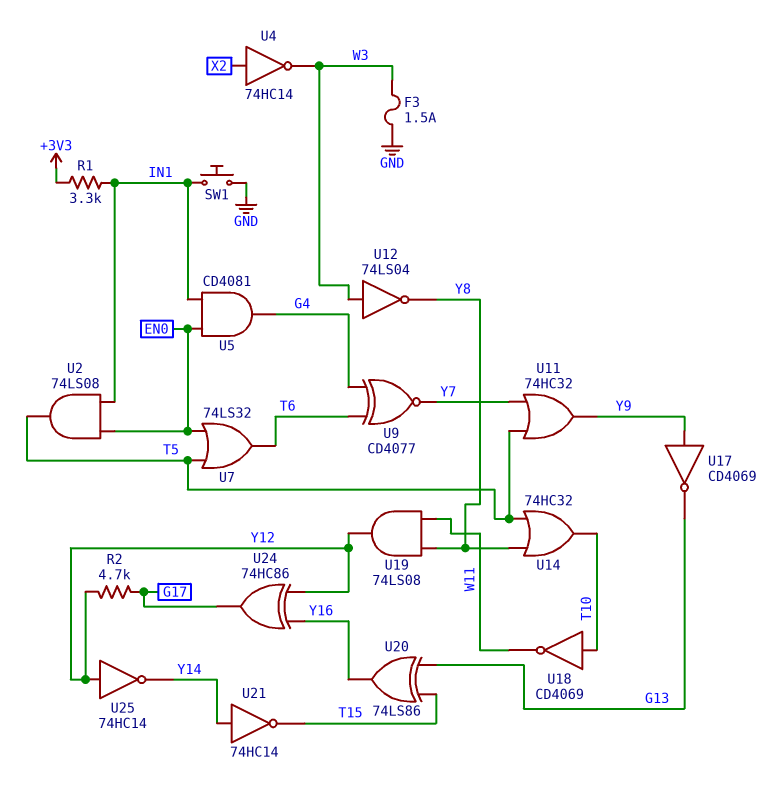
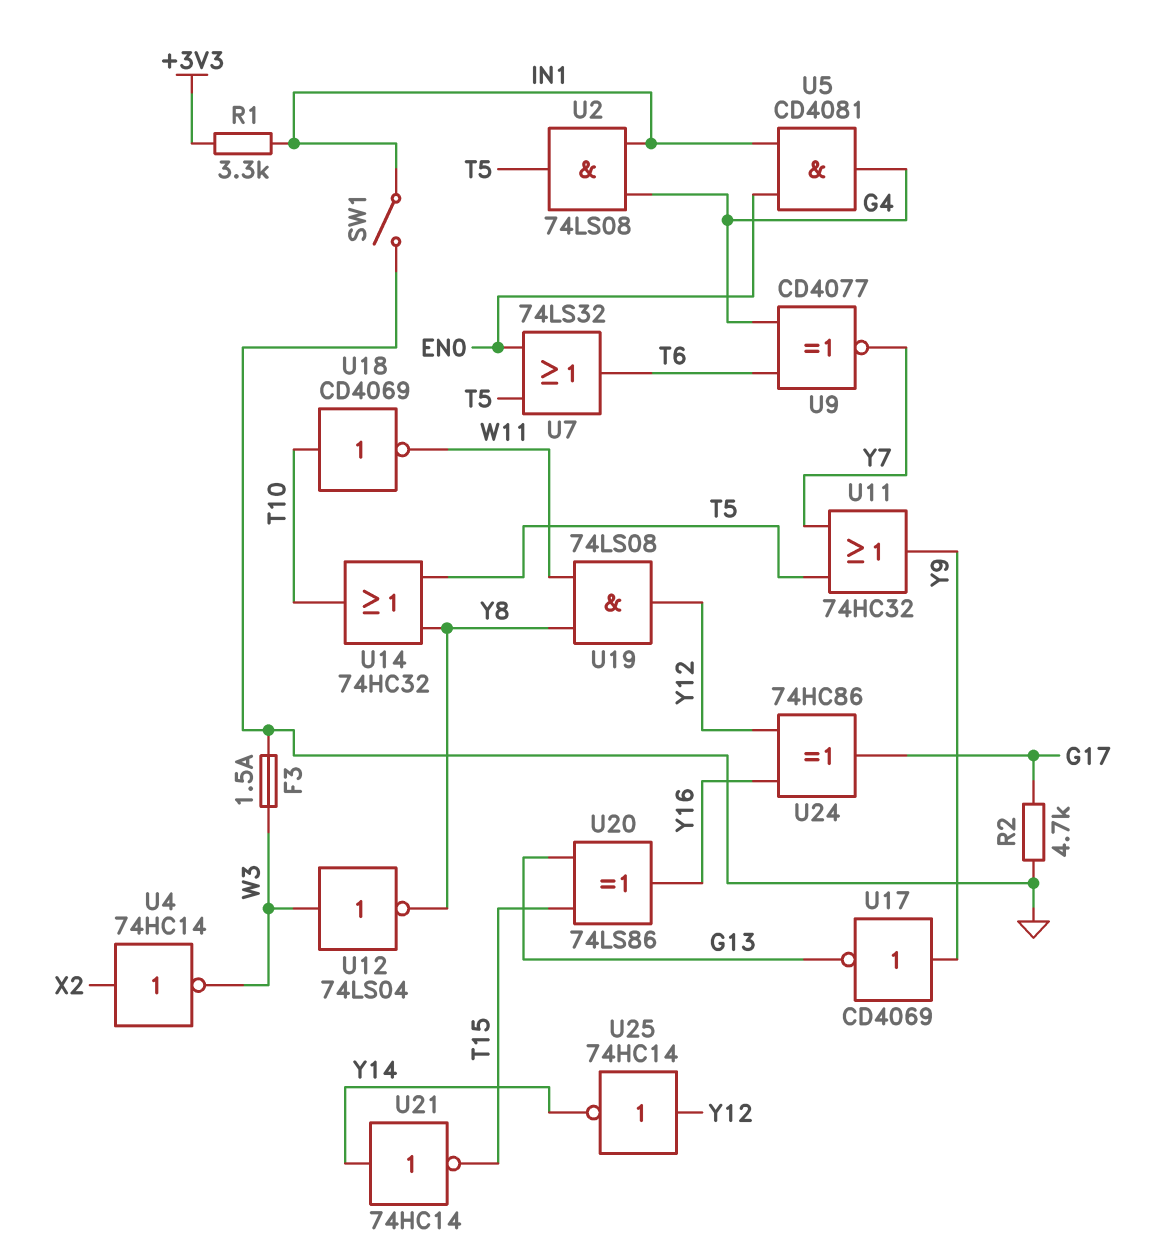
R2: 4.7k (G17, Y12) -> 4.7k (G17, GND)
SW1: button (GND, IN1) -> switch (GND, IN1)
U2: AND 74LS08 (in EN0, in IN1, out T5) -> AND 74LS08 (in G4, in IN1, out T5)

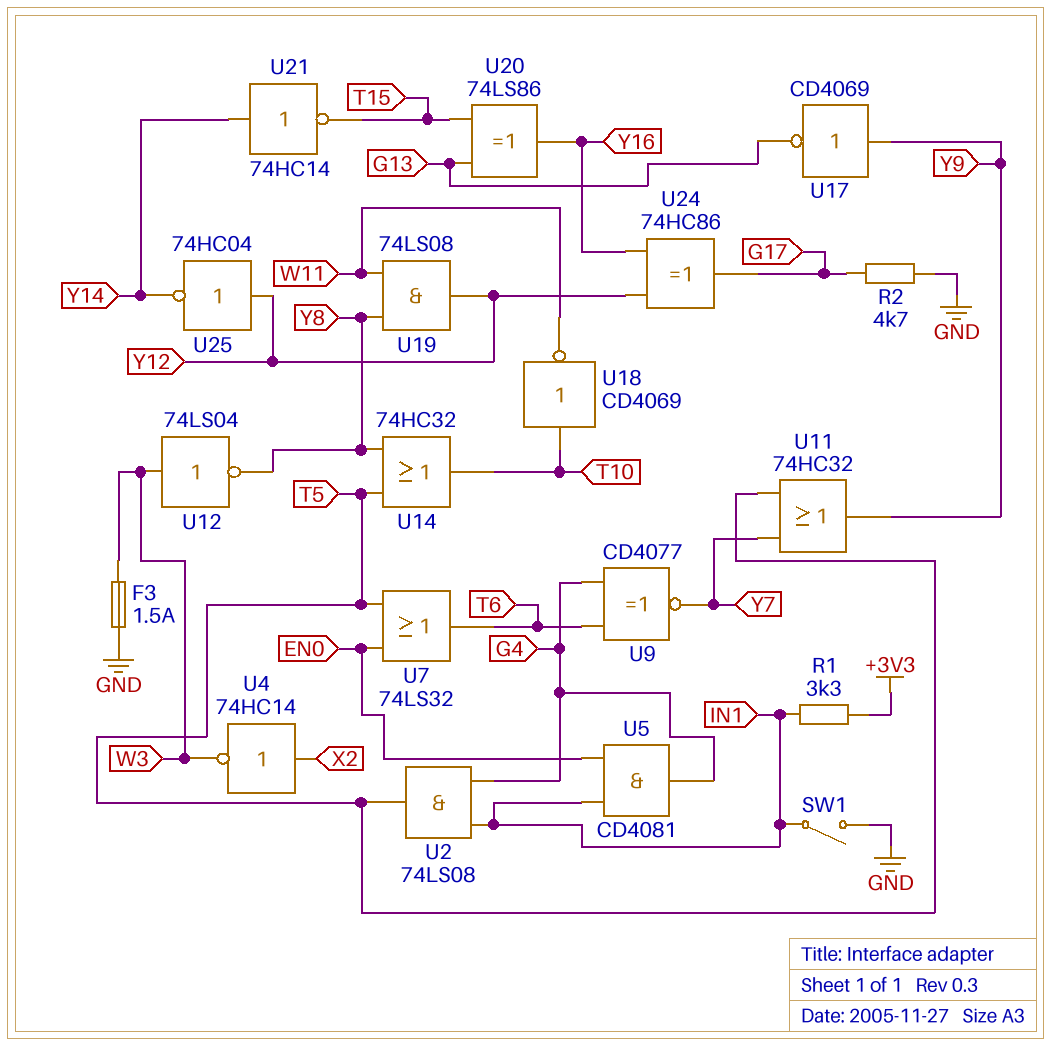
U25: NOT 74HC14 (in Y12, out Y14) -> NOT 74HC04 (in Y12, out Y14)

